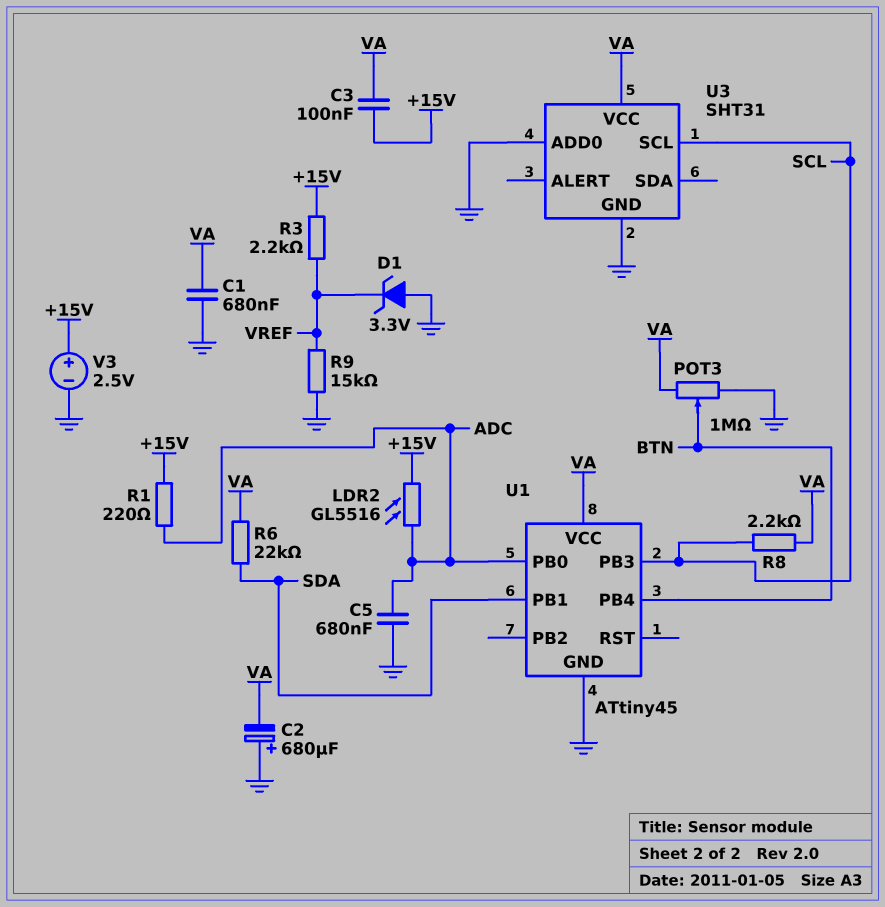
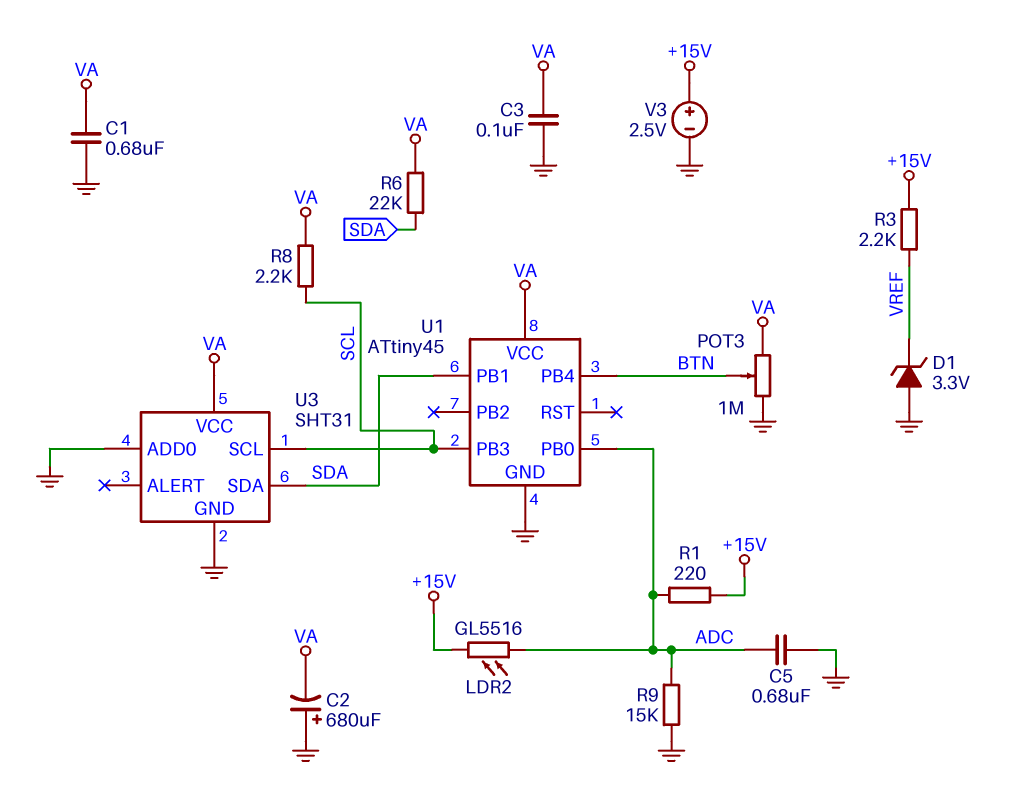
C3: 100nF (+15V, VA) -> 100nF (GND, VA)
R9: 15k (GND, VREF) -> 15k (ADC, GND)
U3 pin SDA: none -> SDA

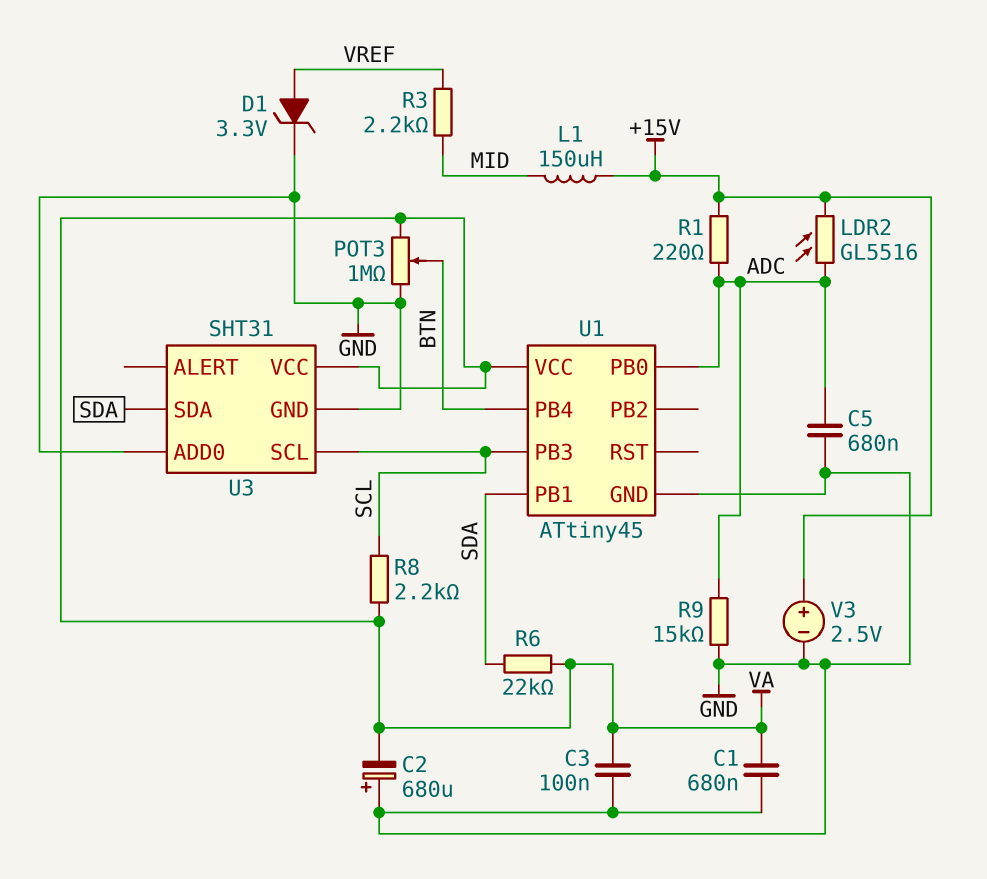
D1: zener 3.3V (A GND, K VREF) -> zener 3.3V (A VREF, K GND)
L1: none -> 150uH (+15V, MID)
R3: 2.2k (+15V, VREF) -> 2.2k (MID, VREF)

